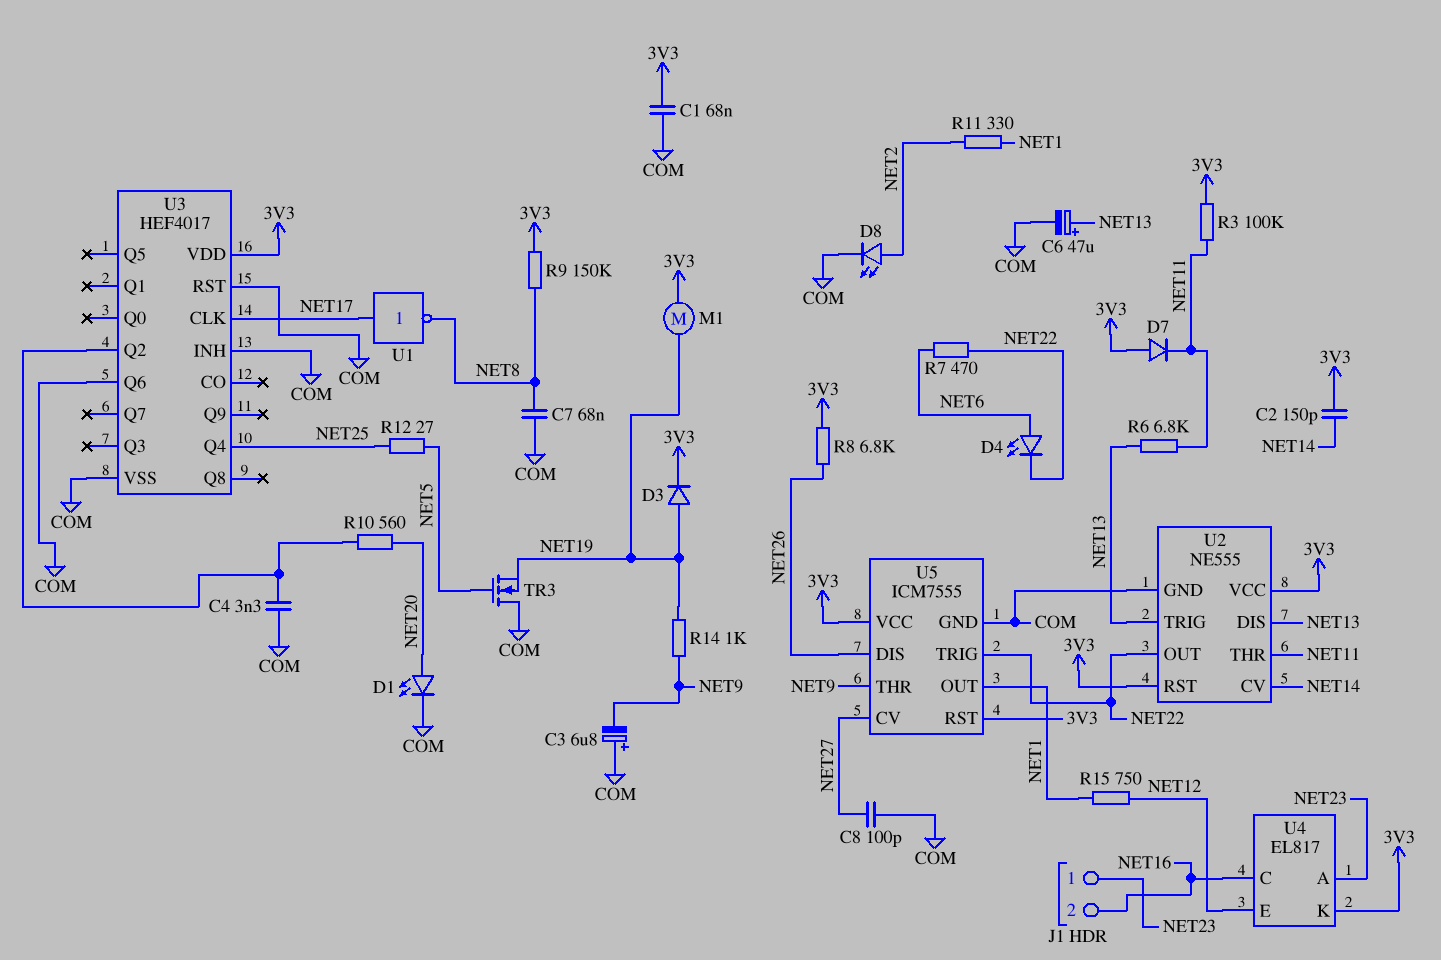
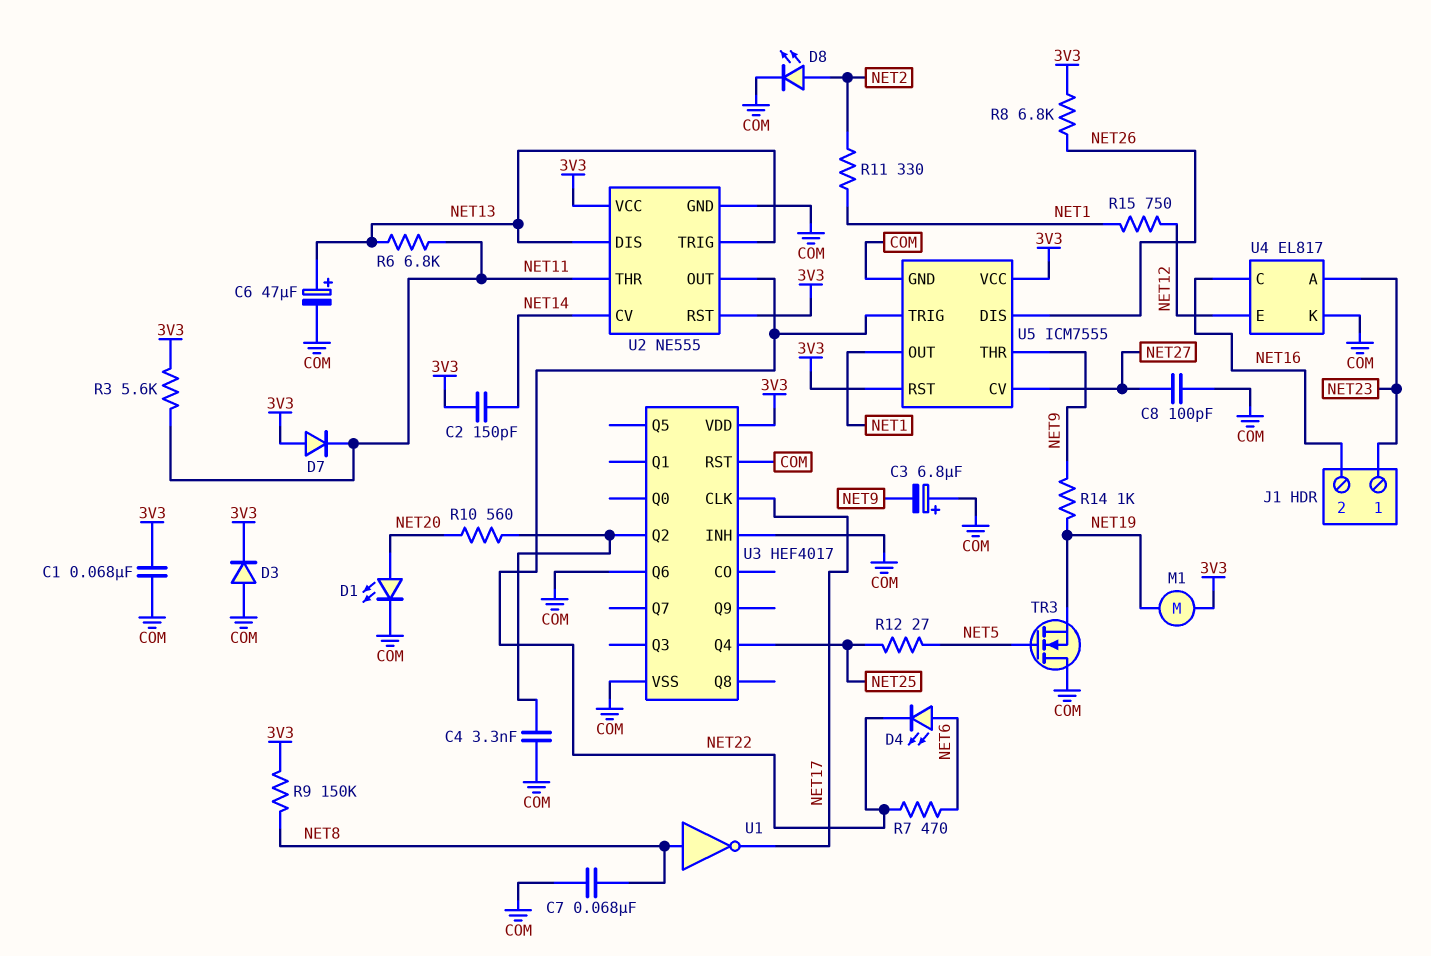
D3: diode (A NET19, K 3V3) -> diode (A COM, K 3V3)
R3: 100k (3V3, NET11) -> 5.6k (3V3, NET11)
U1: NOT (in NET17, out NET8) -> NOT (in NET8, out NET17)
U4 pin K: 3V3 -> COM

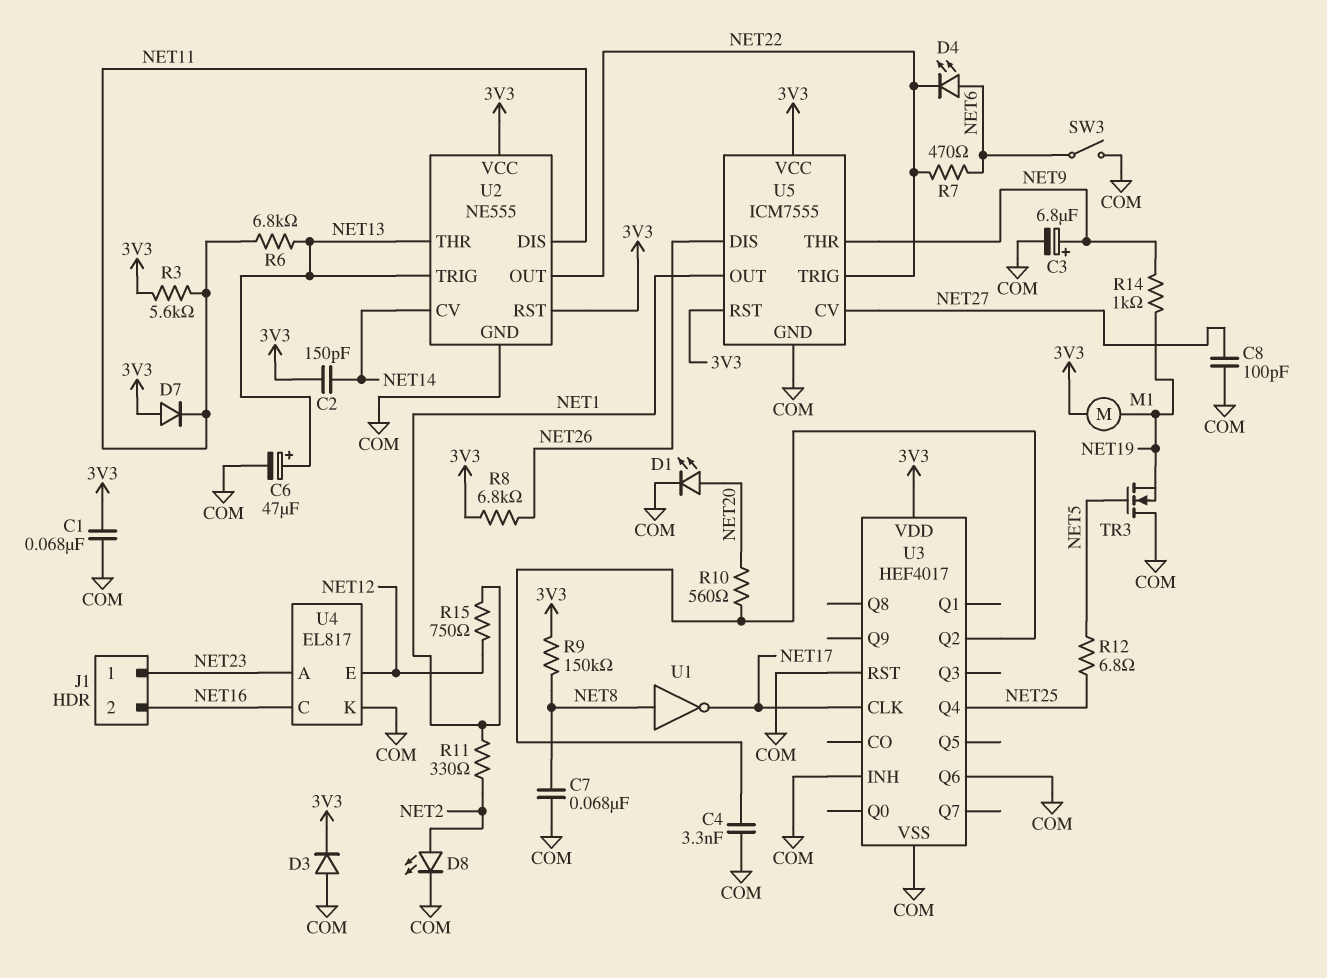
C3: 6.8uF (plus COM, minus NET9) -> 6.8uF (plus NET9, minus COM)
R12: 27 (NET5, NET25) -> 6.8 (NET5, NET25)
SW3: none -> switch (COM, NET6)
U2 pin DIS: NET13 -> NET11
U2 pin THR: NET11 -> NET13

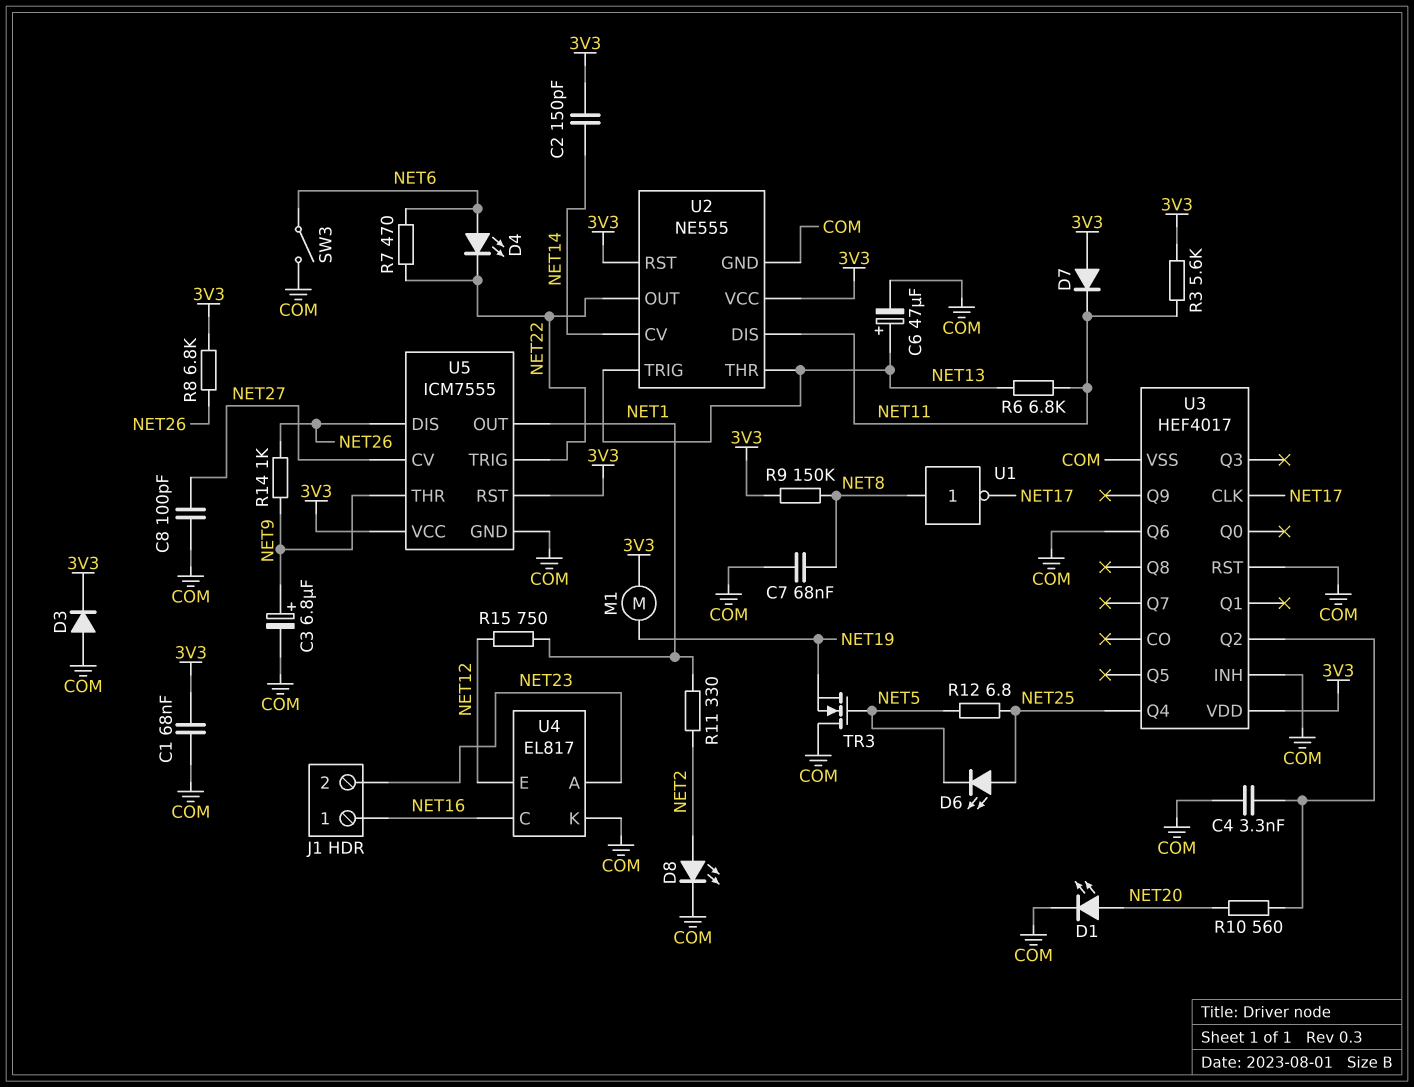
D6: none -> LED (A NET25, K NET5)
J1 pin 1: NET23 -> NET16
J1 pin 2: NET16 -> NET23
R14: 1k (NET9, NET19) -> 1k (NET9, NET26)

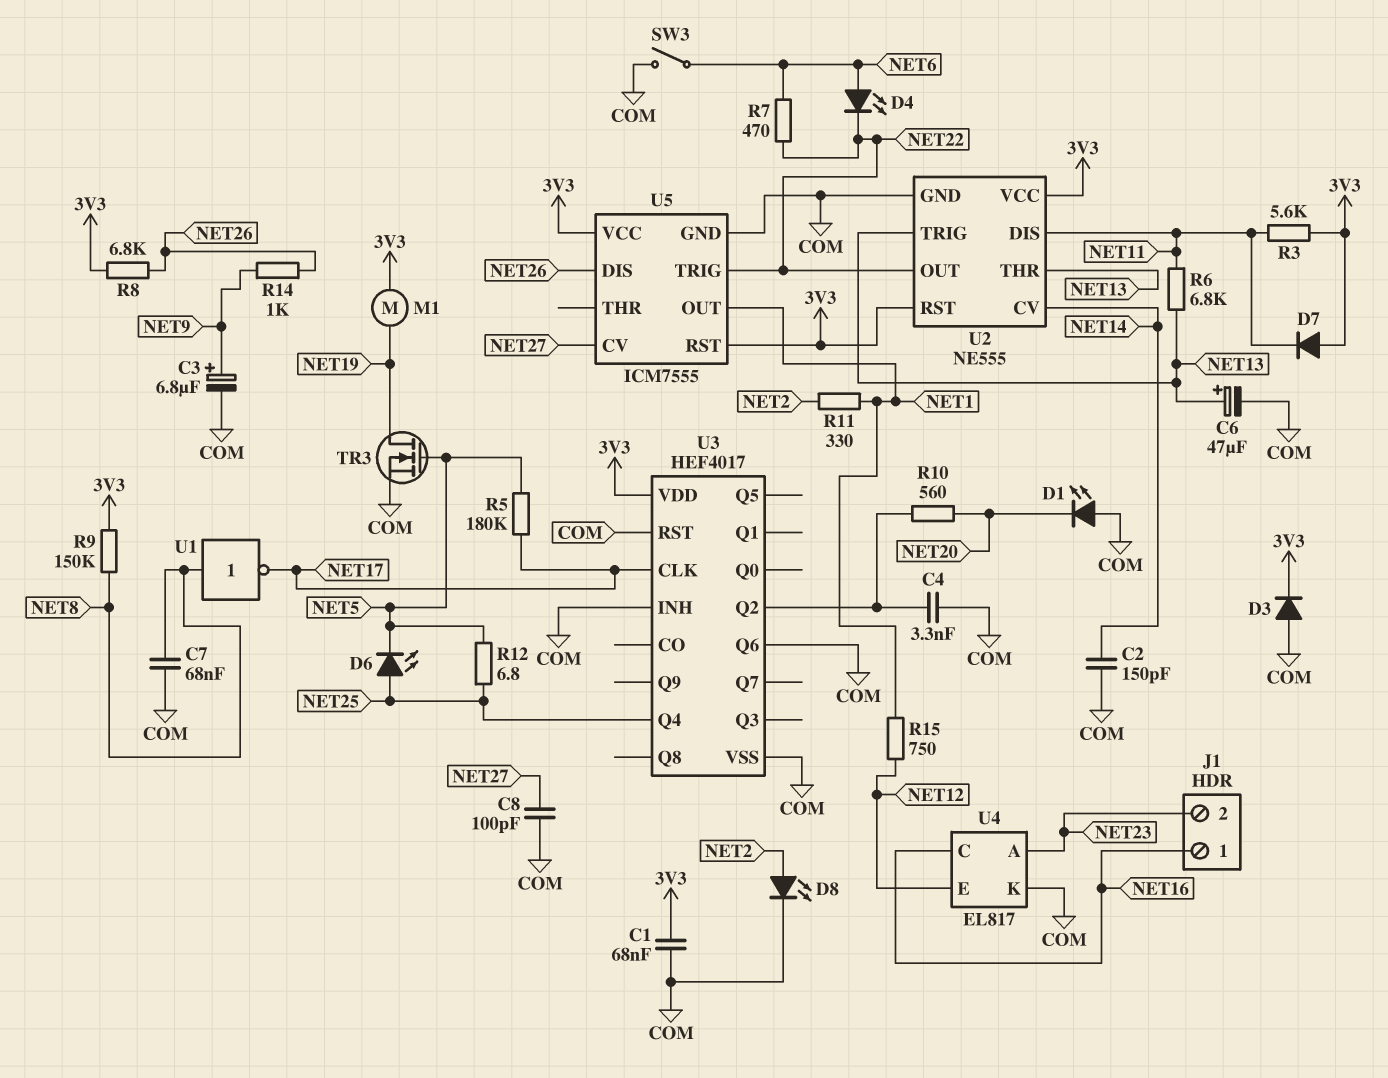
C2: 150pF (3V3, NET14) -> 150pF (COM, NET14)
D1: LED (A NET20, K COM) -> LED (A COM, K NET20)
R5: none -> 180k (NET5, NET17)
TR3: NMOS (G NET5, D COM, S NET19) -> NMOS (G NET5, D NET19, S COM)
U5 pin THR: NET9 -> none

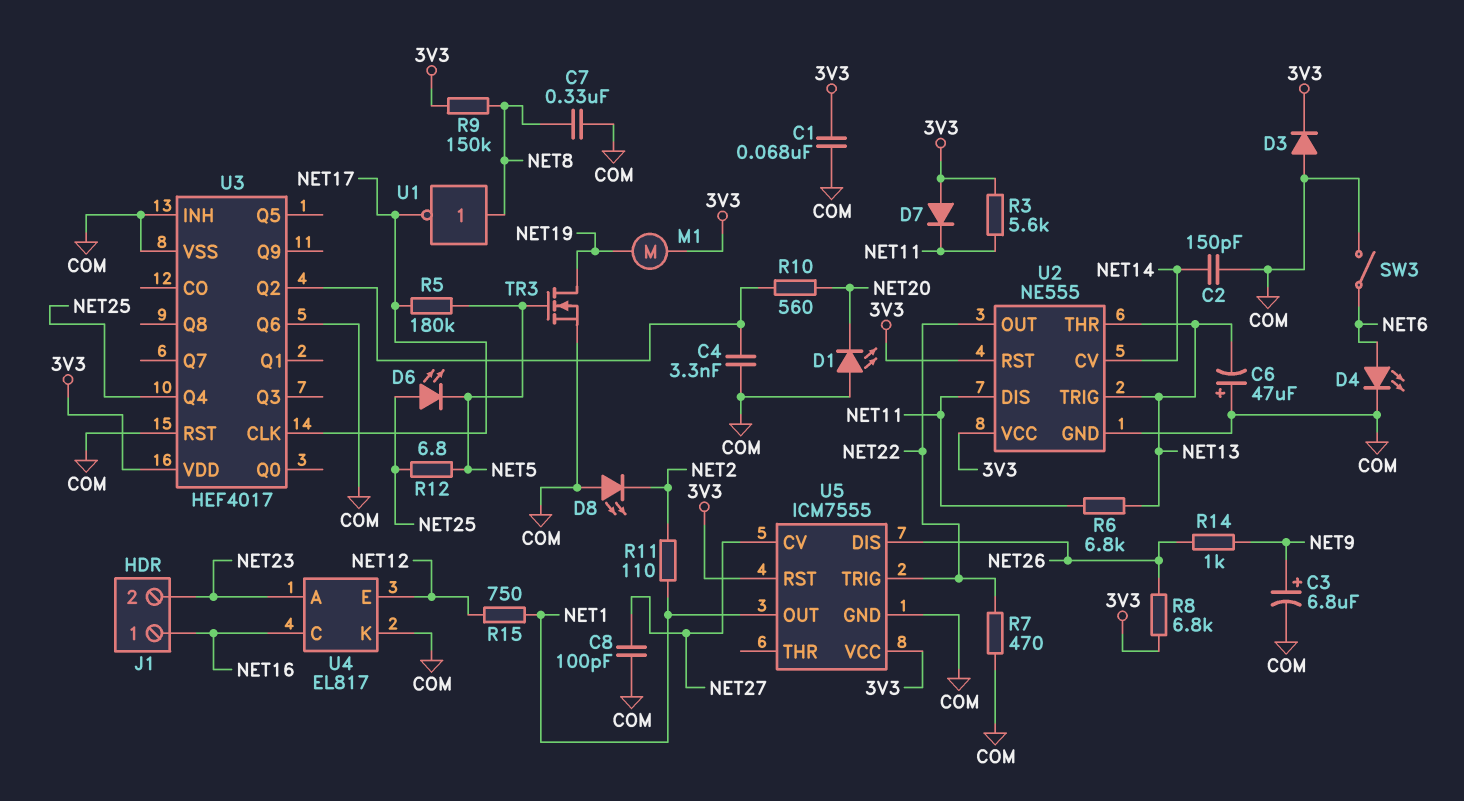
C6: 47uF (plus NET13, minus COM) -> 47uF (plus COM, minus NET13)
C7: 68nF (COM, NET8) -> 330nF (COM, NET8)
D4: LED (A NET6, K NET22) -> LED (A NET6, K COM)
D8: LED (A NET2, K COM) -> LED (A COM, K NET2)
R7: 470 (NET6, NET22) -> 470 (COM, NET22)
R11: 330 (NET1, NET2) -> 110 (NET1, NET2)

